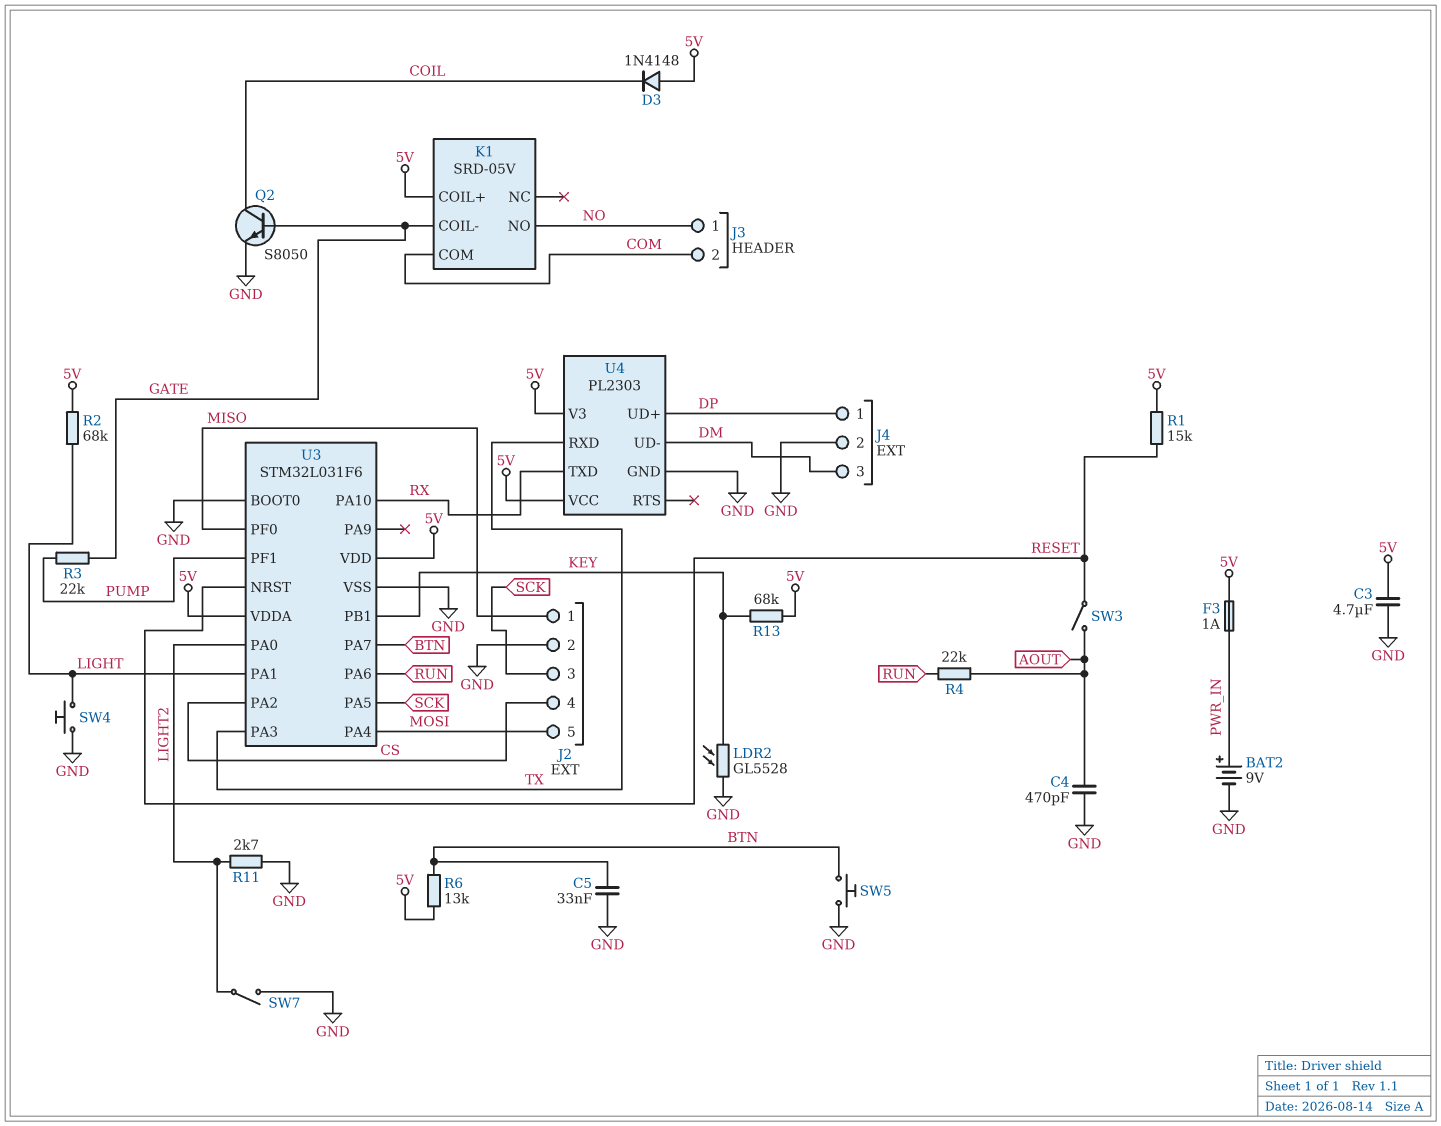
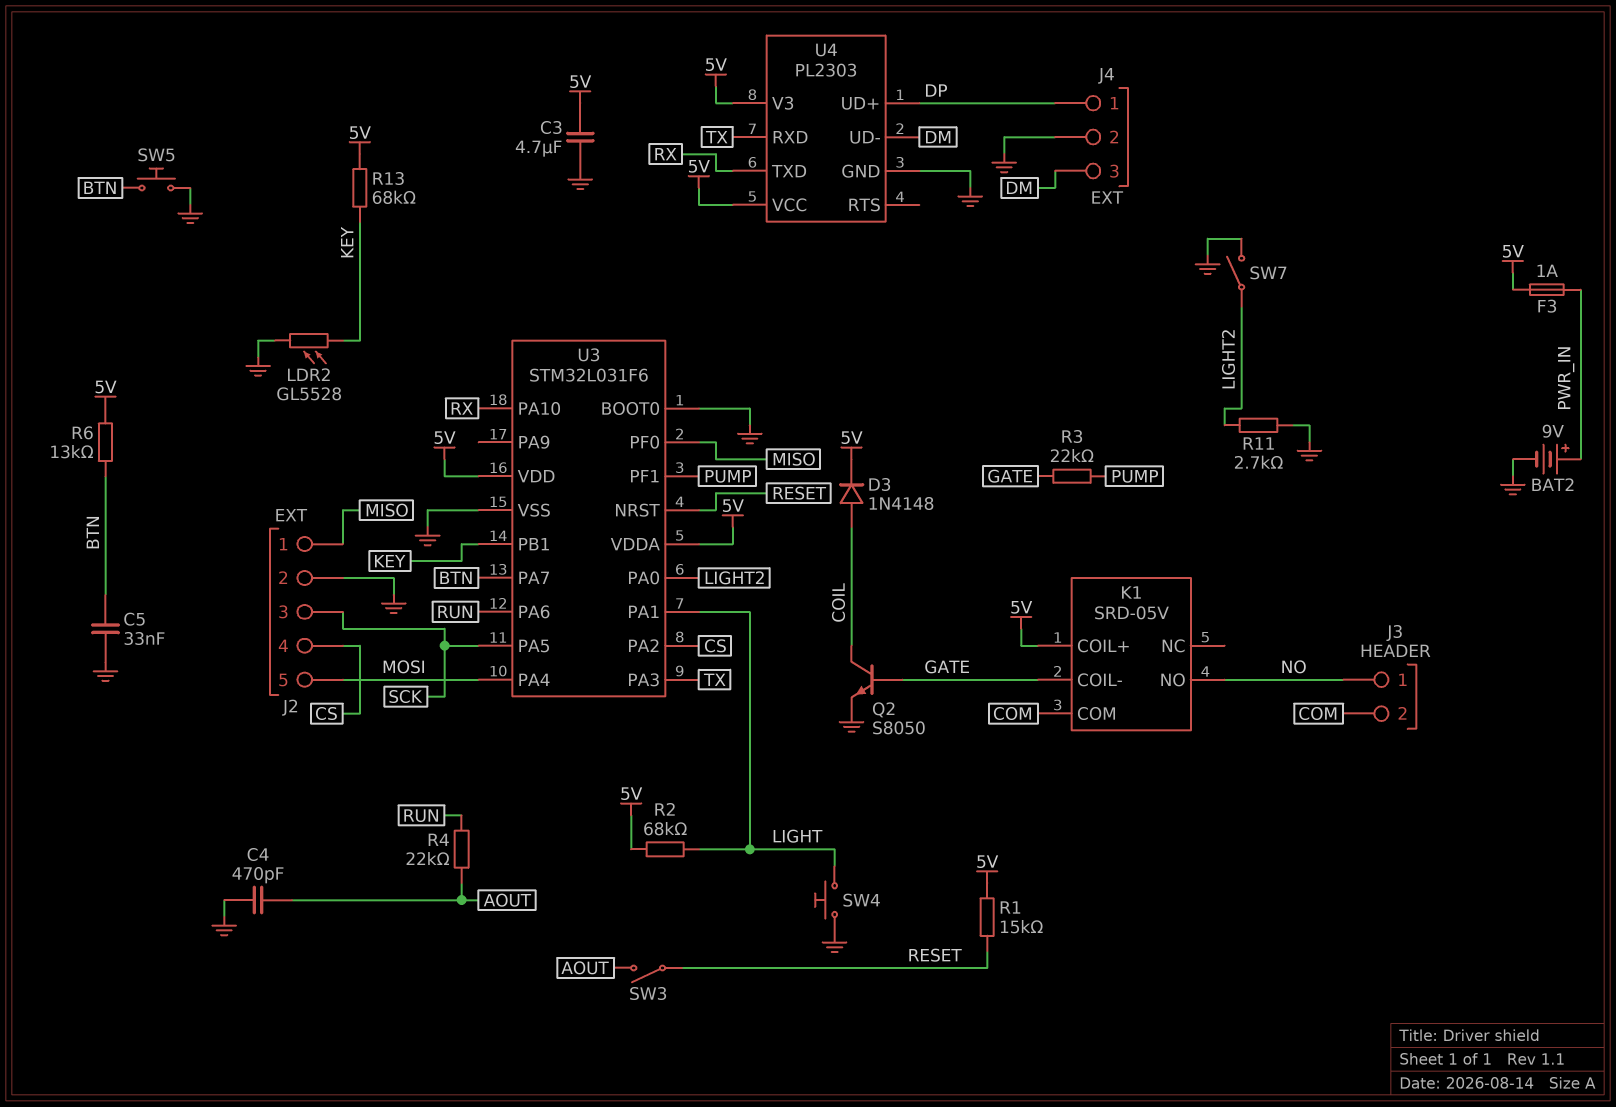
D3: diode 1N4148 (A 5V, K COIL) -> diode 1N4148 (A COIL, K 5V)

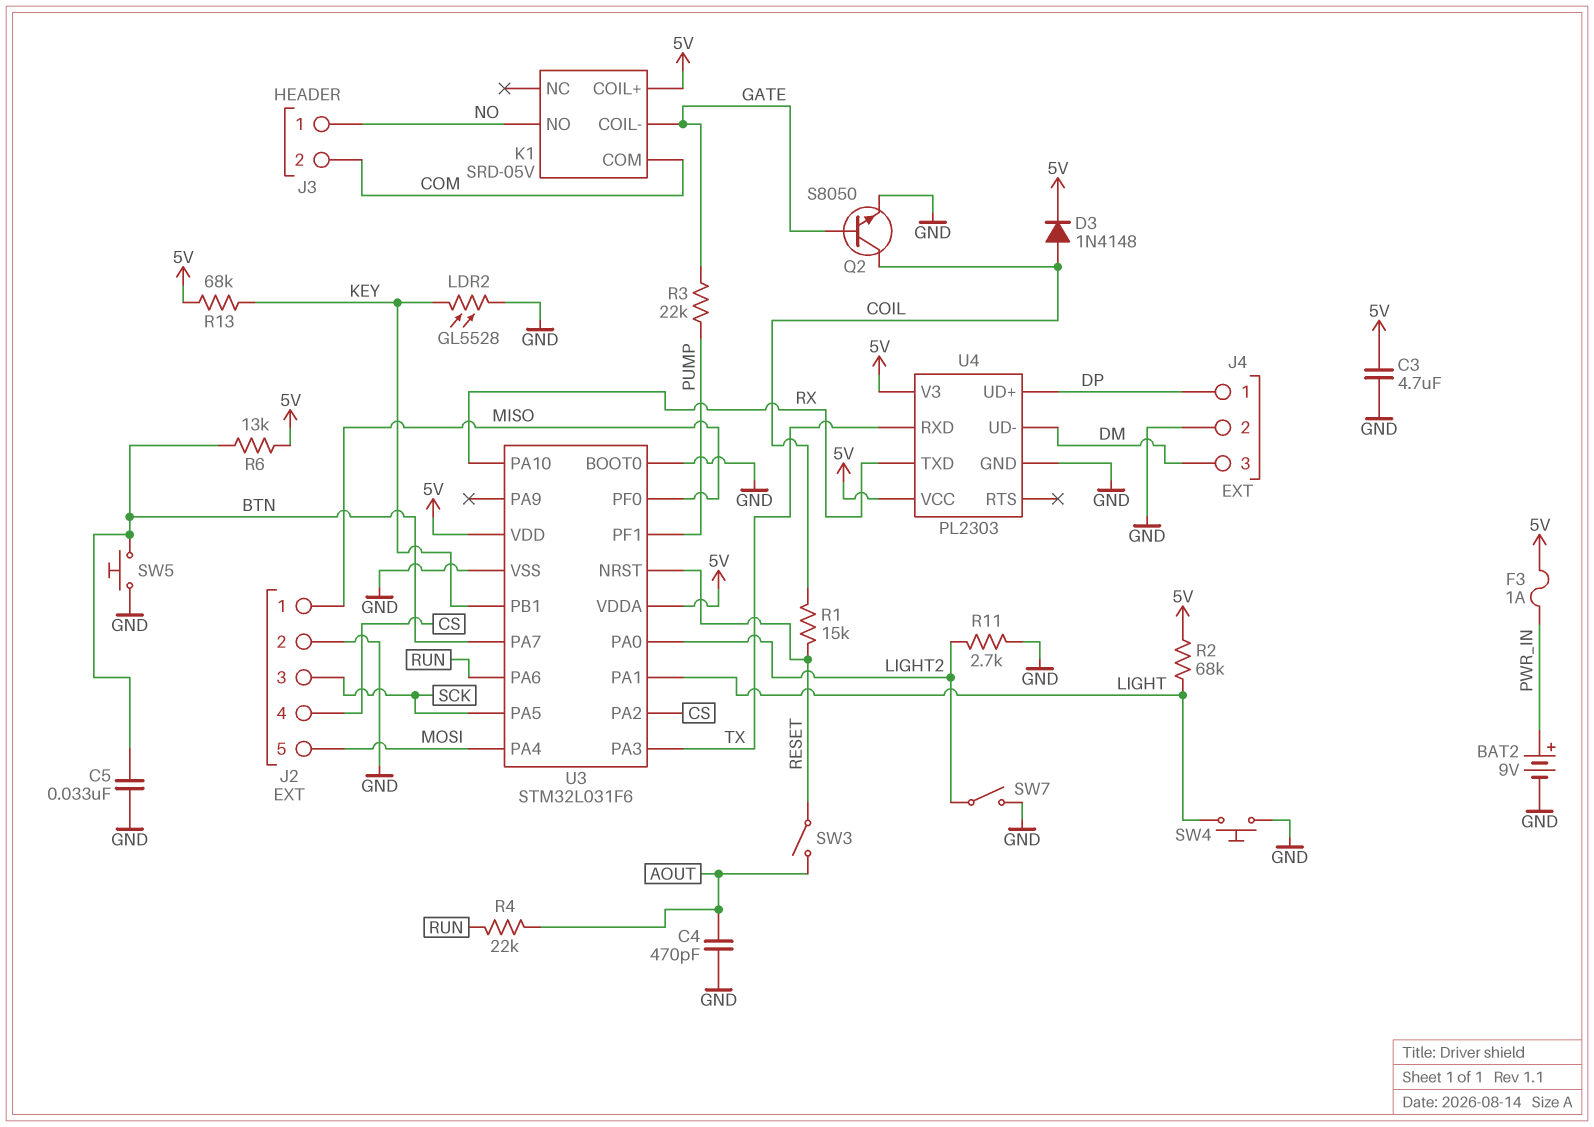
R1: 15k (5V, RESET) -> 15k (COIL, RESET)

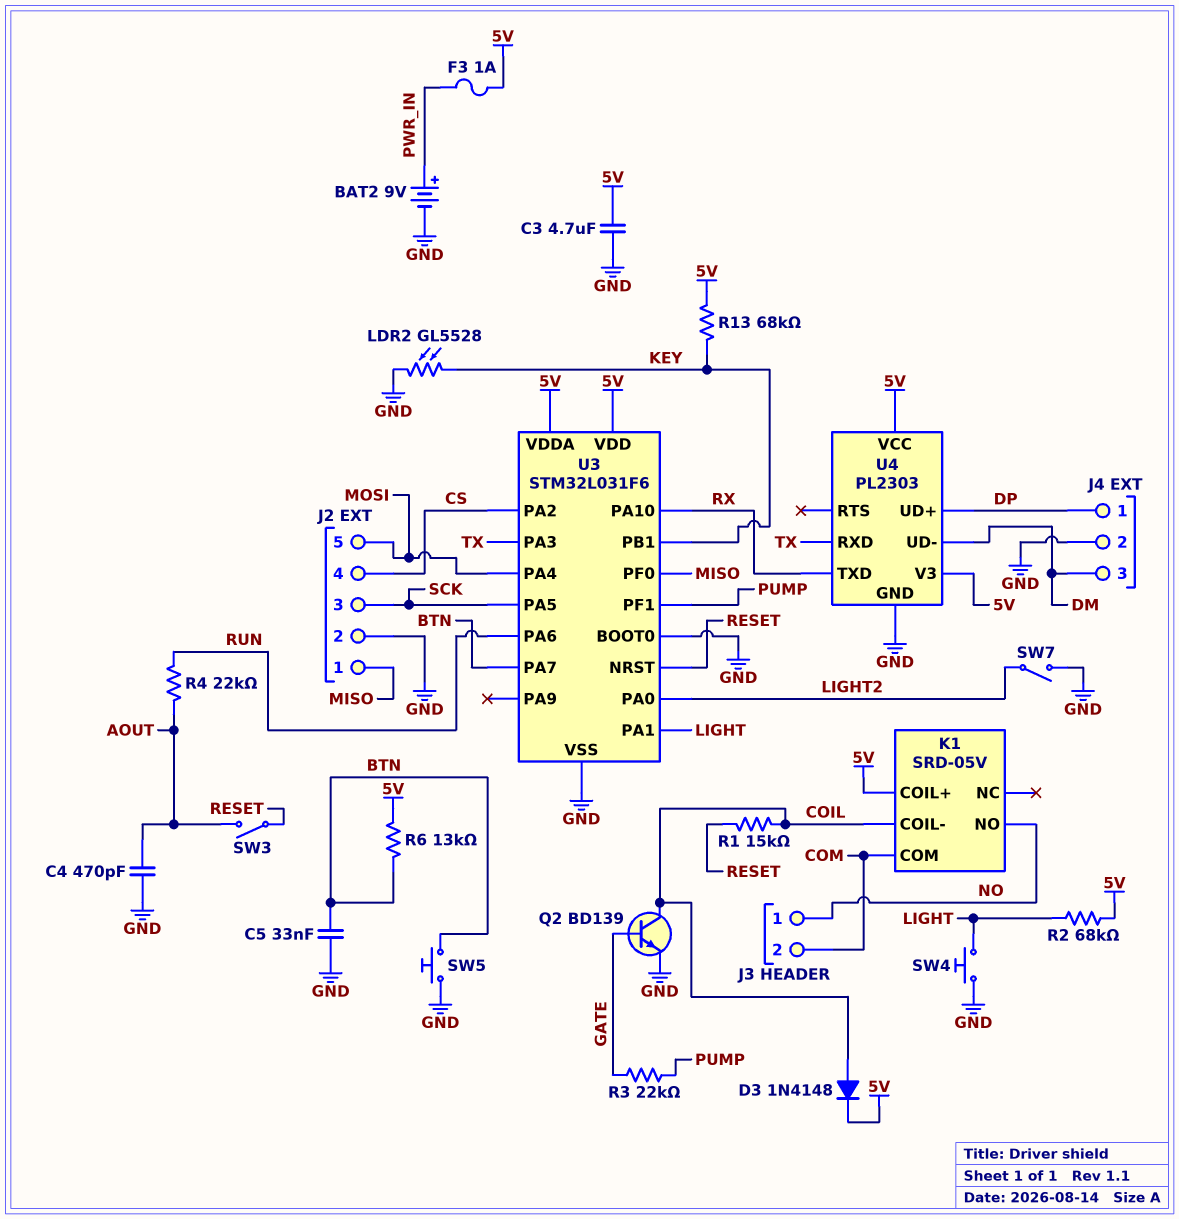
K1 pin COIL-: GATE -> COIL
Q2: NPN S8050 (B GATE, C COIL, E GND) -> NPN BD139 (B GATE, C COIL, E GND)
R11: 2.7k (GND, LIGHT2) -> none

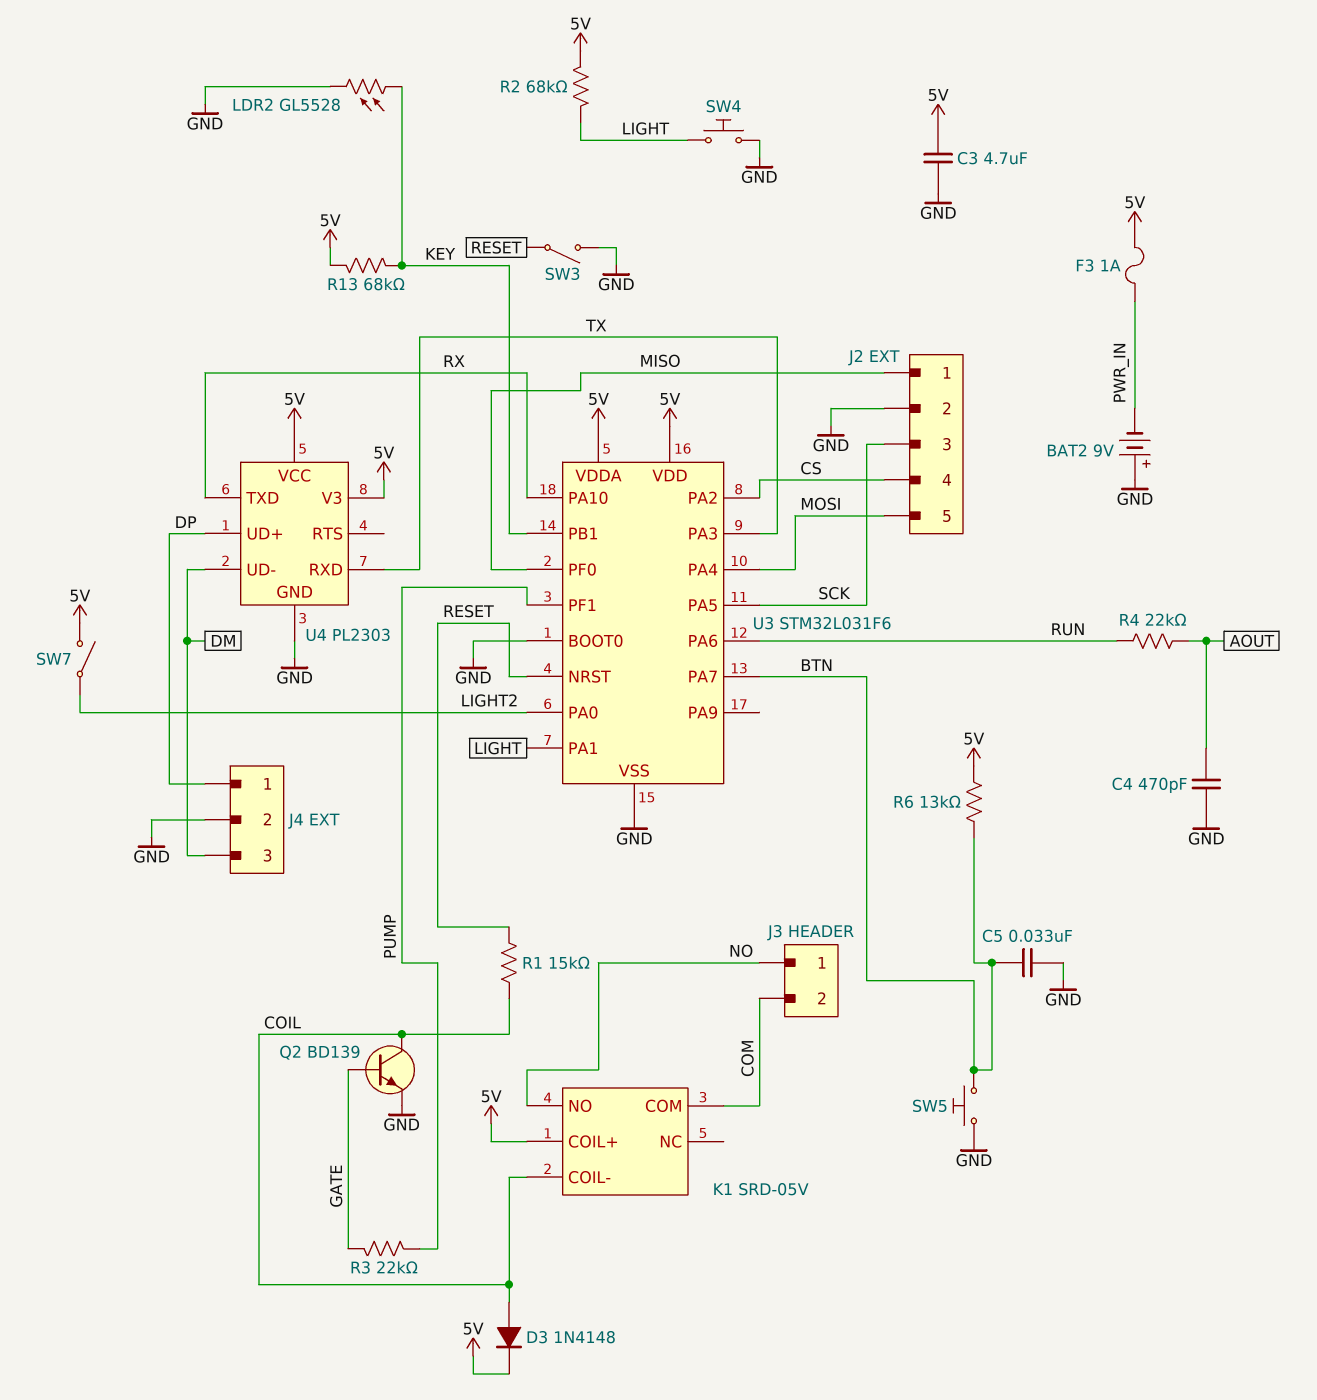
BAT2: 9V (plus PWR_IN, minus GND) -> 9V (plus GND, minus PWR_IN)
SW3: switch (AOUT, RESET) -> switch (GND, RESET)
SW7: switch (GND, LIGHT2) -> switch (5V, LIGHT2)

